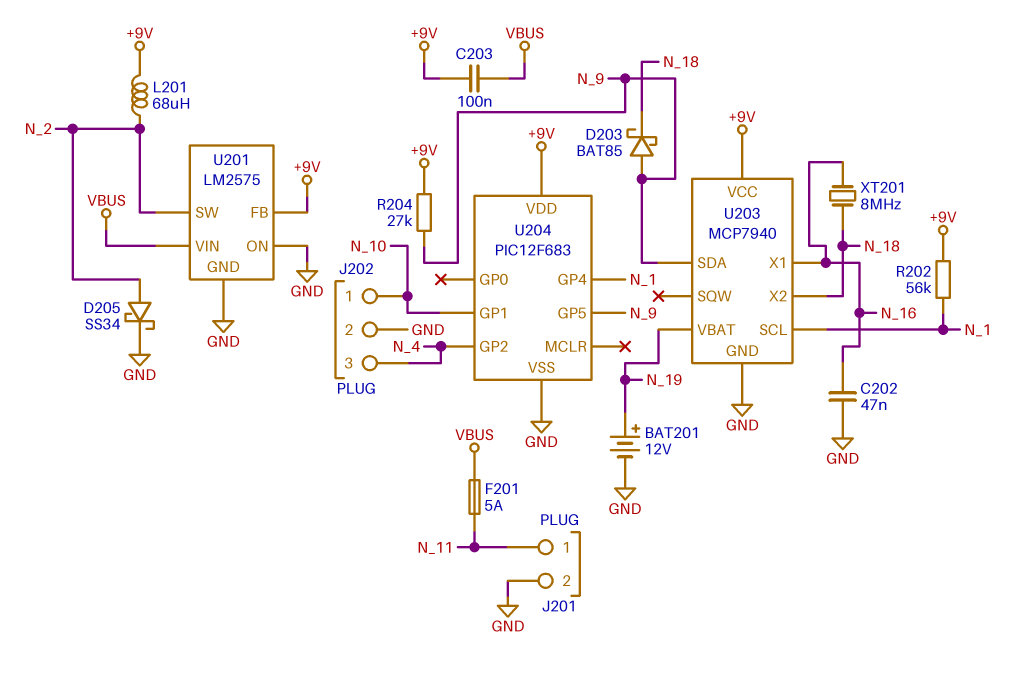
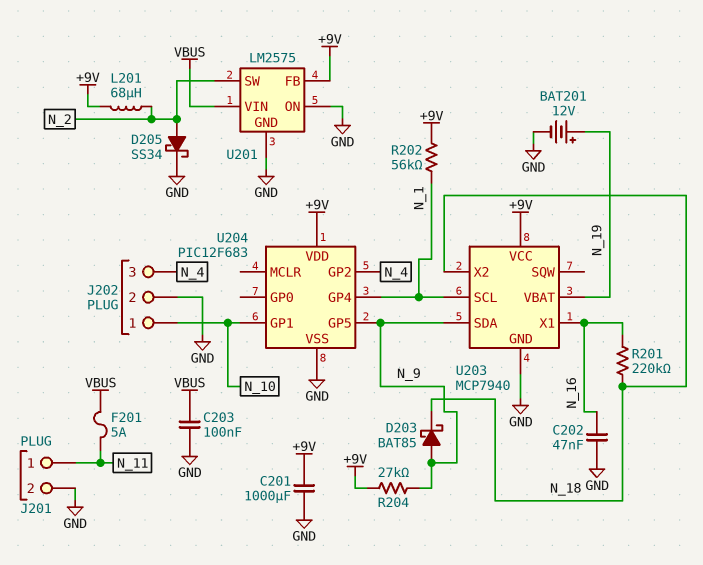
C201: none -> 1000uF (+9V, GND)
C203: 100nF (+9V, VBUS) -> 100nF (GND, VBUS)
R201: none -> 220k (N_16, N_18)
XT201: 8MHz (N_16, N_18) -> none

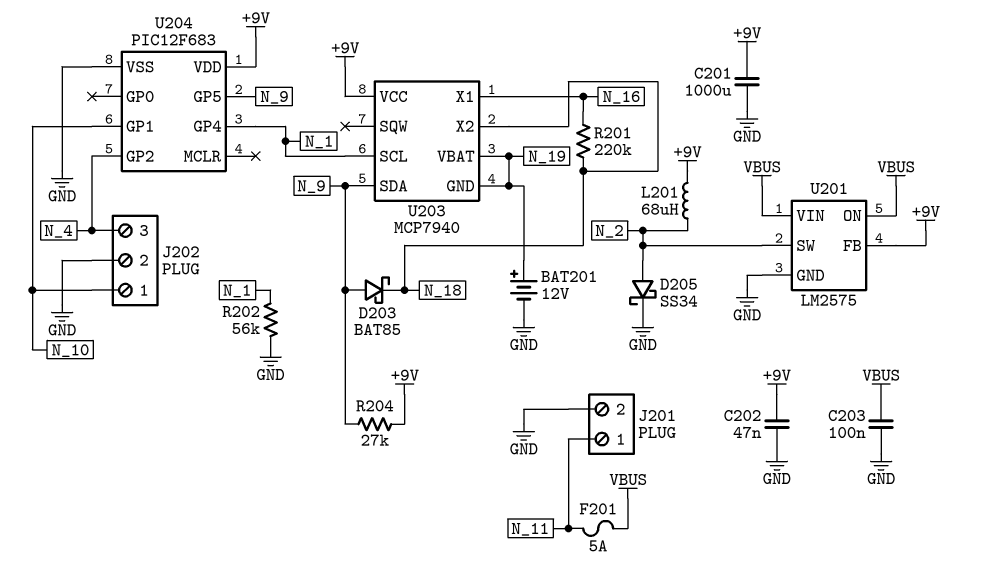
C202: 47nF (GND, N_16) -> 47nF (+9V, GND)
R202: 56k (+9V, N_1) -> 56k (GND, N_1)
U201 pin ON: GND -> VBUS
U203 pin GND: GND -> N_19

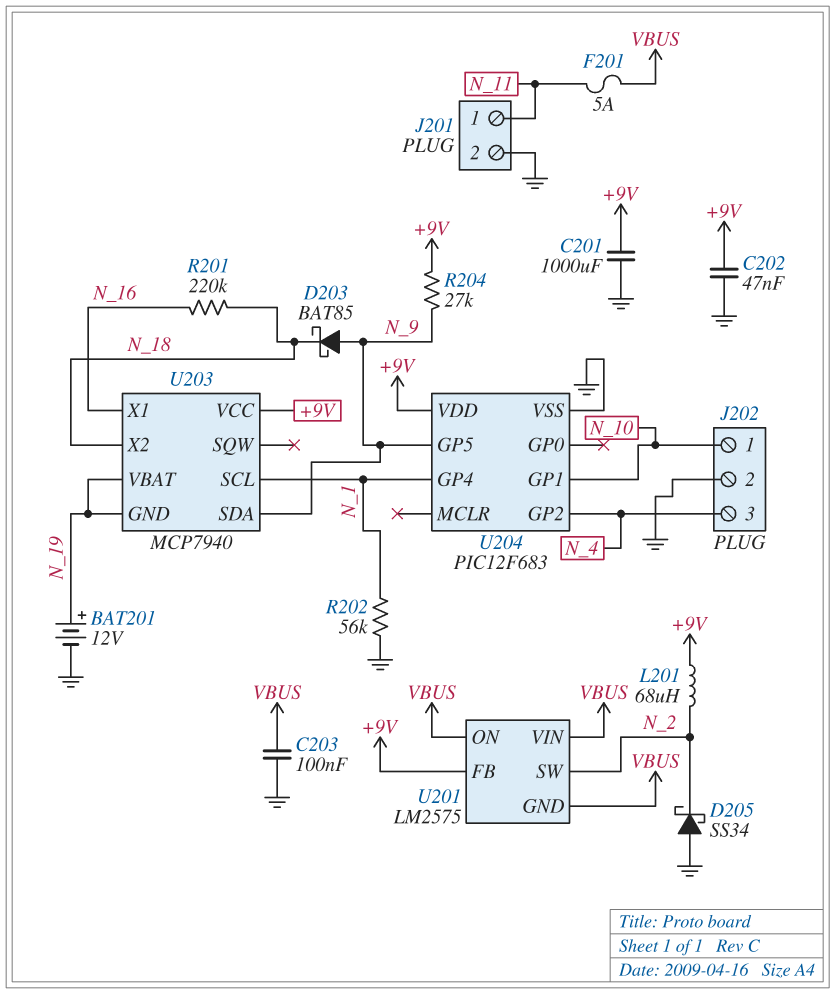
D205: schottky SS34 (A N_2, K GND) -> schottky SS34 (A GND, K N_2)
U201 pin GND: GND -> VBUS

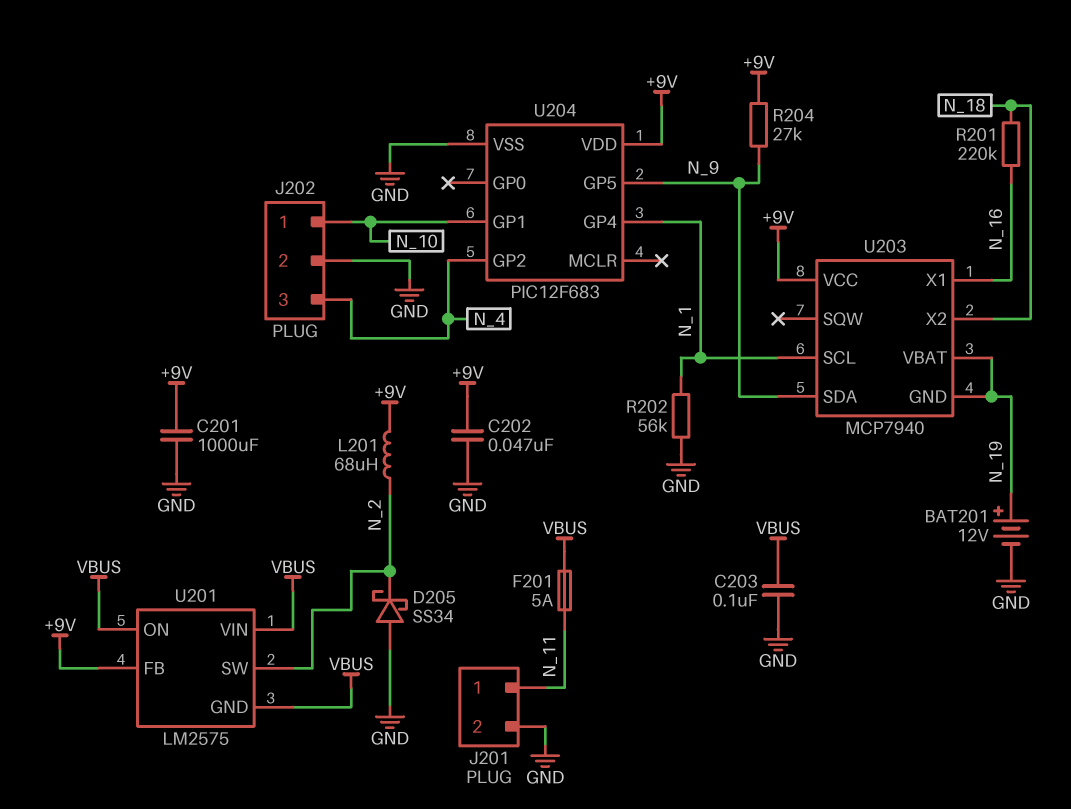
D203: schottky BAT85 (A N_9, K N_18) -> none

